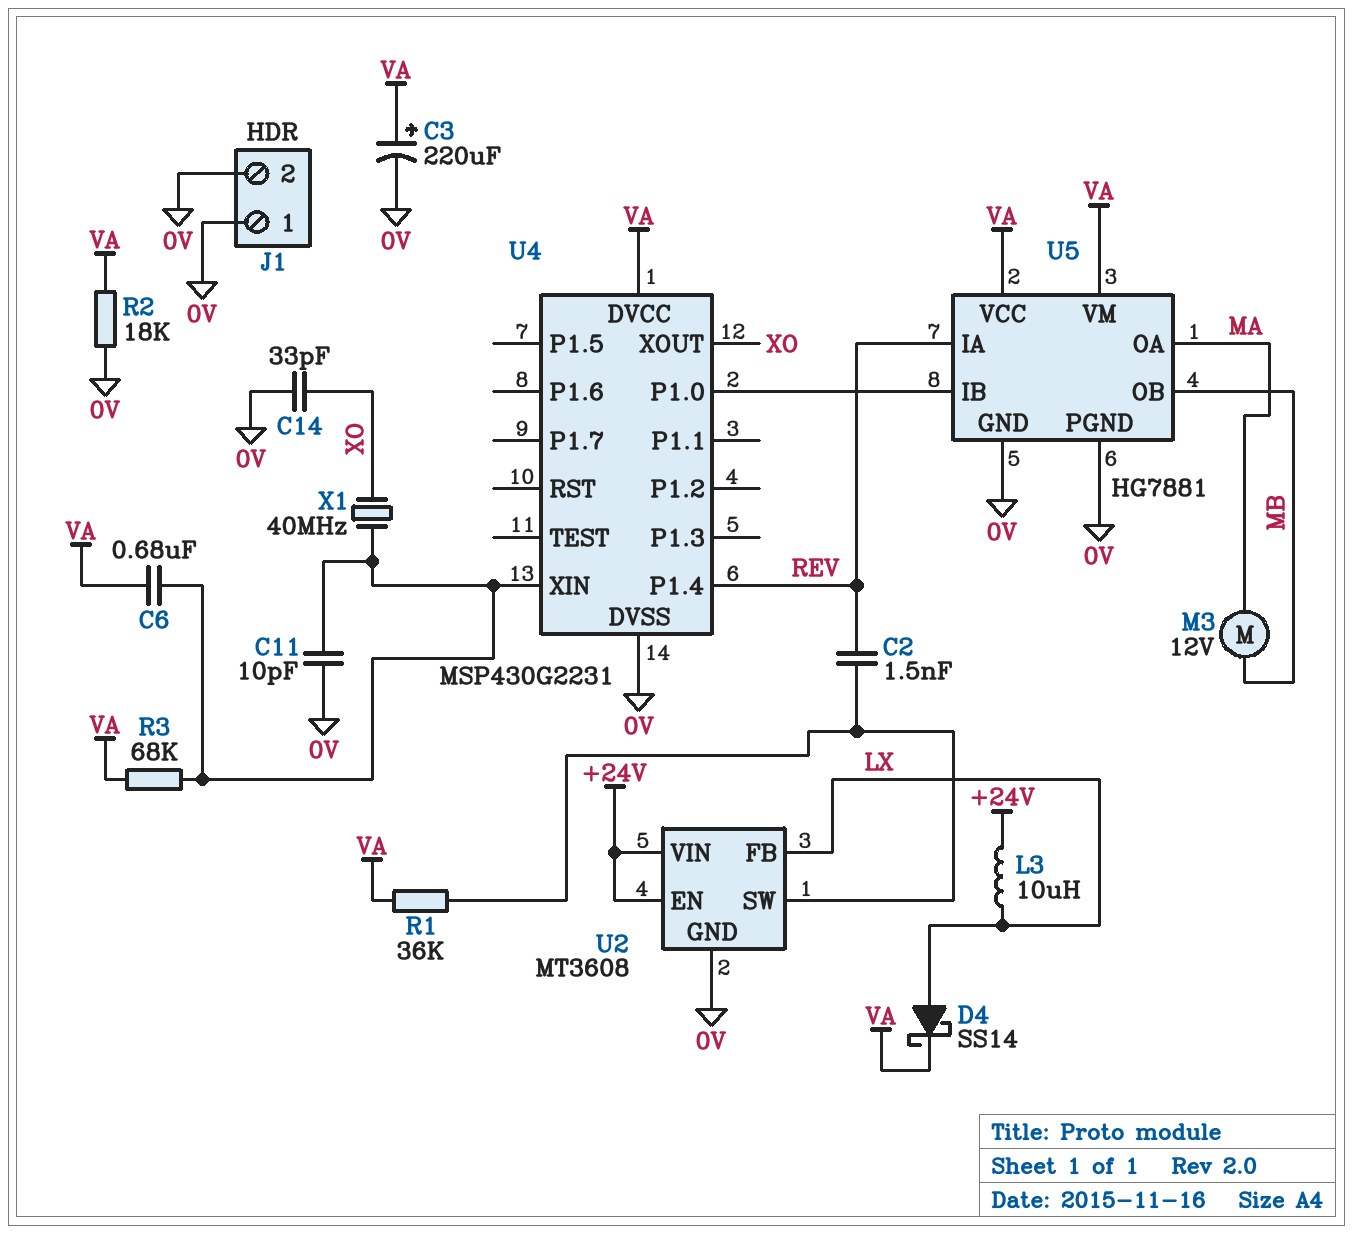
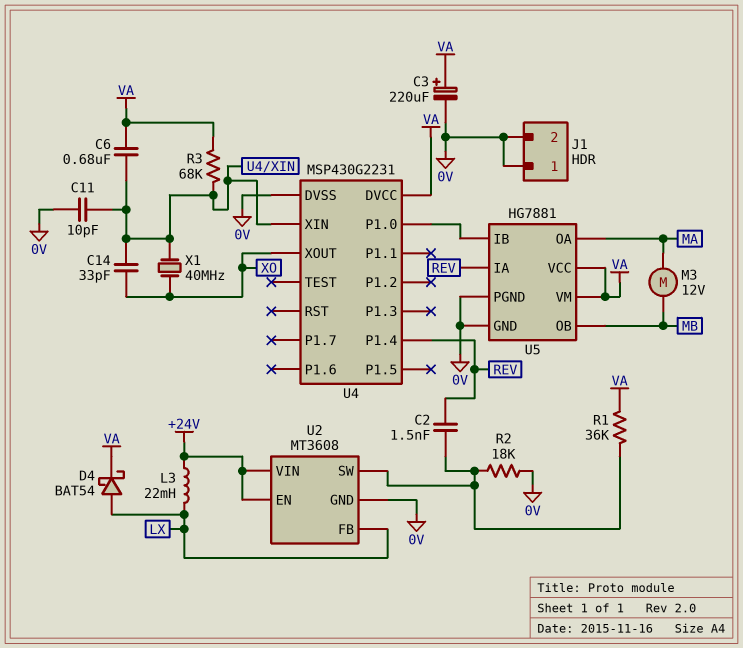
C14: 33pF (0V, XO) -> 33pF (U4/XIN, XO)
D4: schottky SS14 (A LX, K VA) -> schottky BAT54 (A LX, K VA)
L3: 10uH (+24V, LX) -> 22mH (+24V, LX)
R2: 18k (0V, VA) -> 18k (0V, U2/SW)

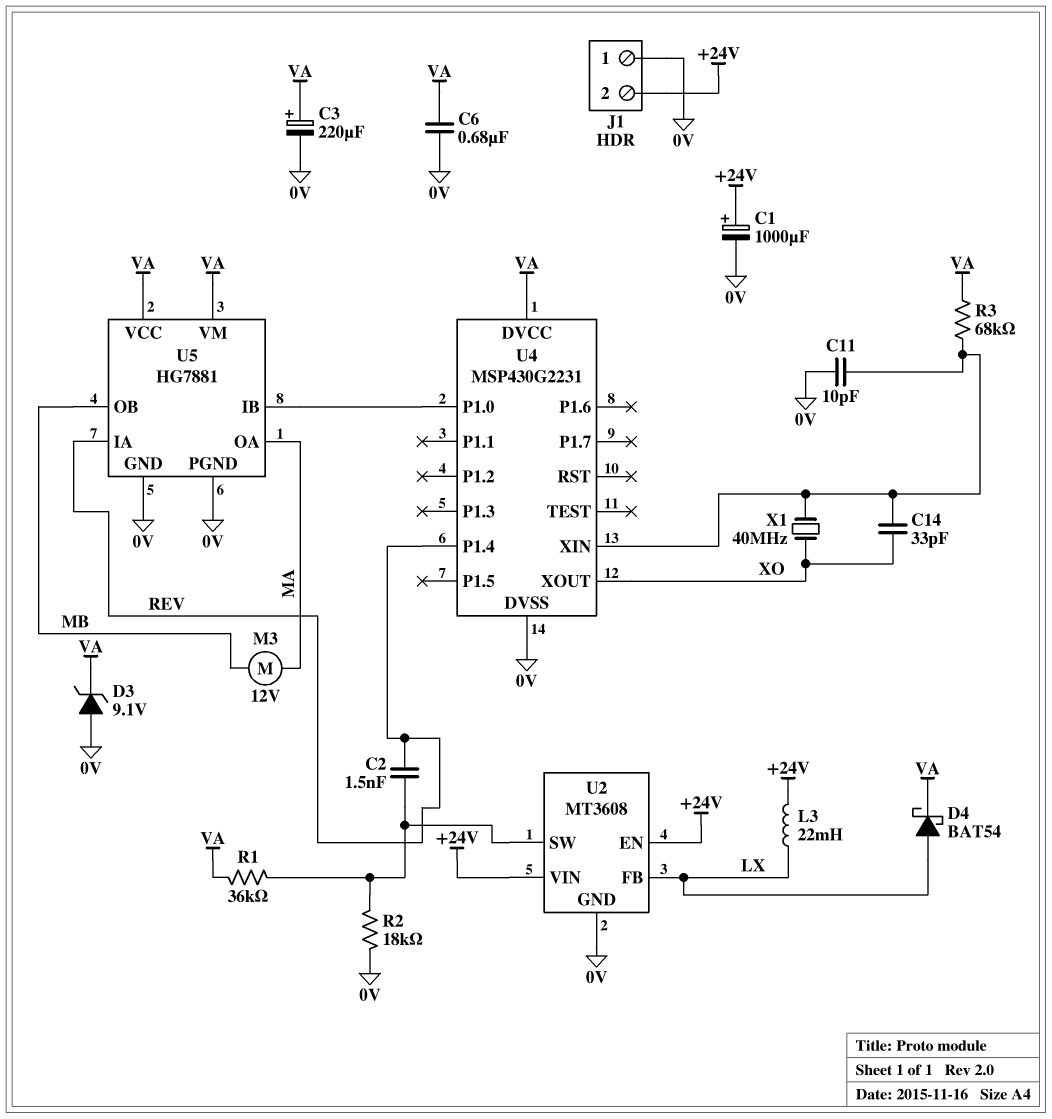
C1: none -> 1000uF (plus +24V, minus 0V)
C6: 680nF (U4/XIN, VA) -> 680nF (0V, VA)
D3: none -> zener 9.1V (A 0V, K VA)
J1 pin 2: 0V -> +24V

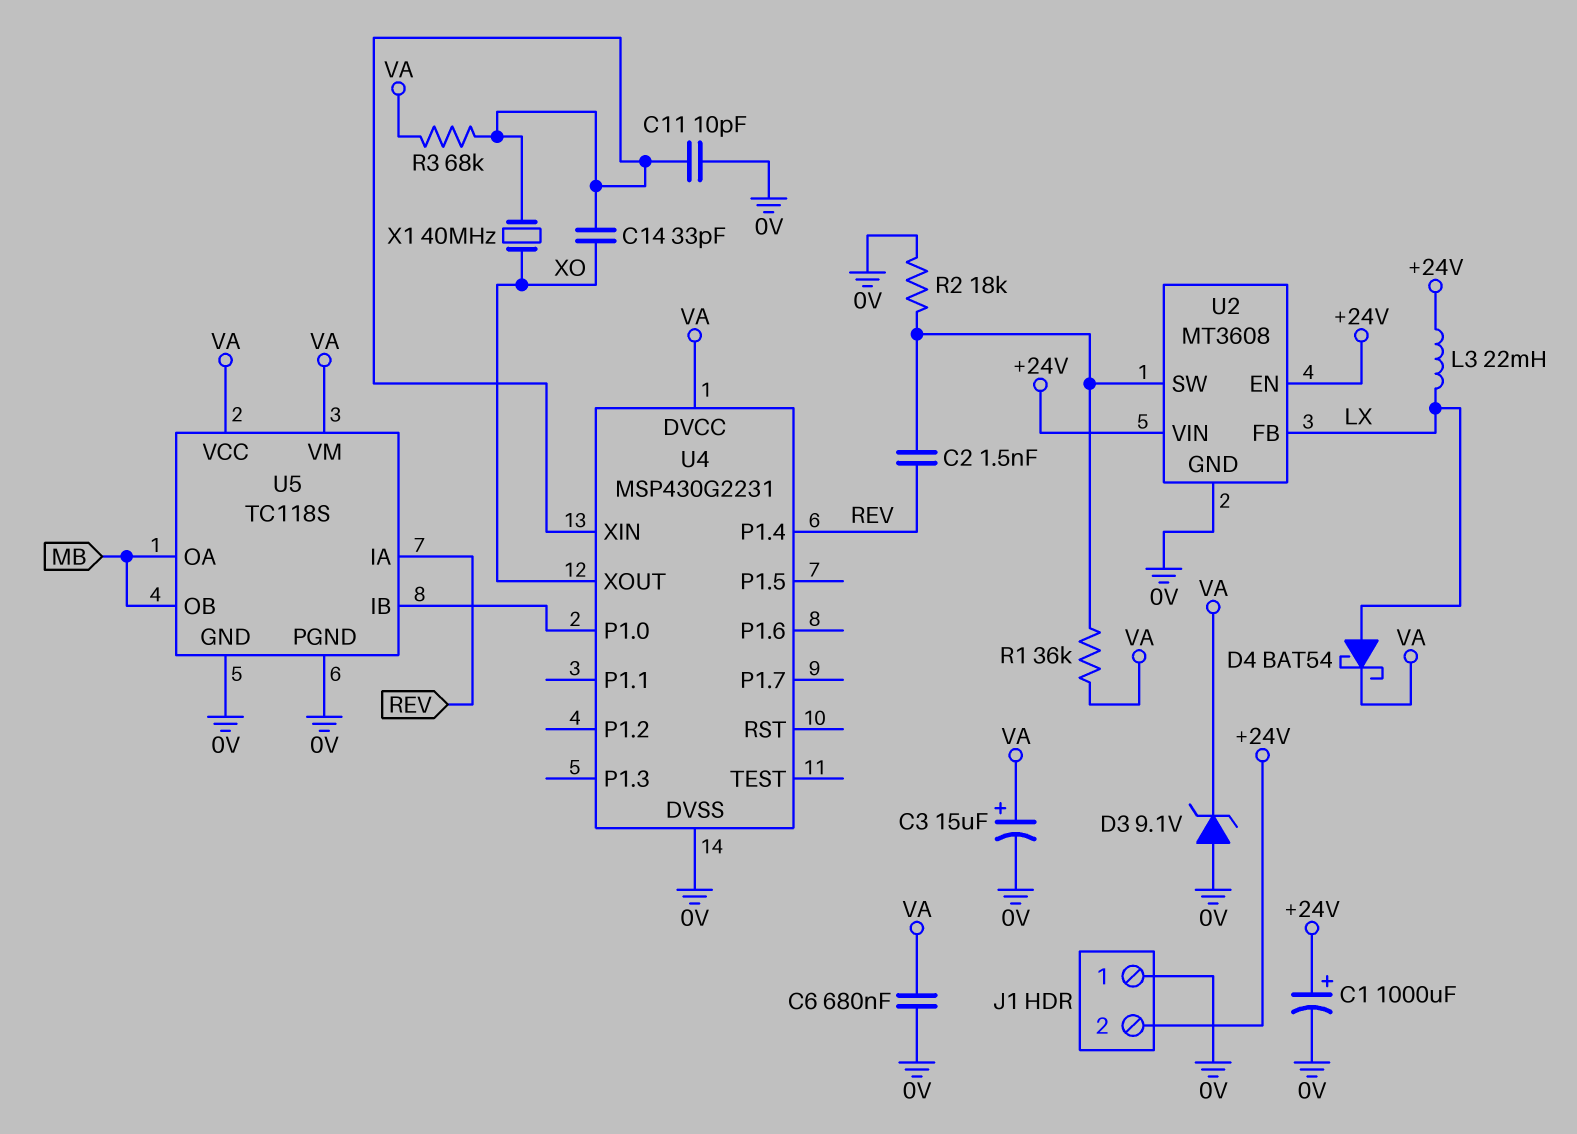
C3: 220uF (plus VA, minus 0V) -> 15uF (plus VA, minus 0V)
M3: motor 12V (MA, MB) -> none
U5: HG7881 -> TC118S
U5 pin OA: MA -> MB

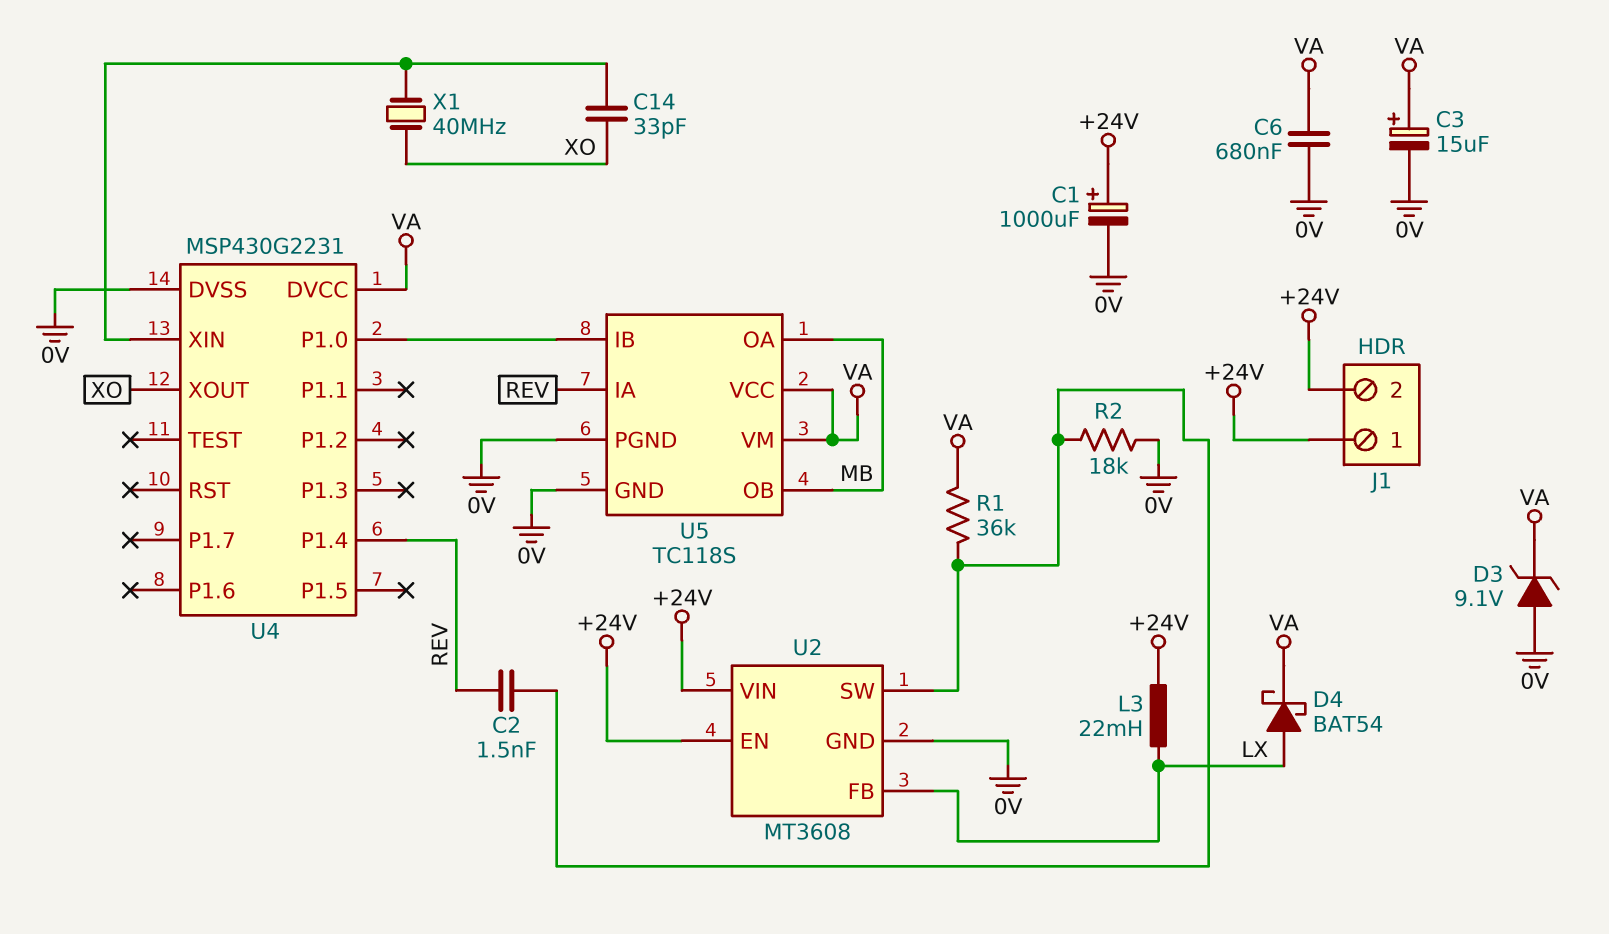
C11: 10pF (0V, U4/XIN) -> none
J1 pin 1: 0V -> +24V
R3: 68k (U4/XIN, VA) -> none

